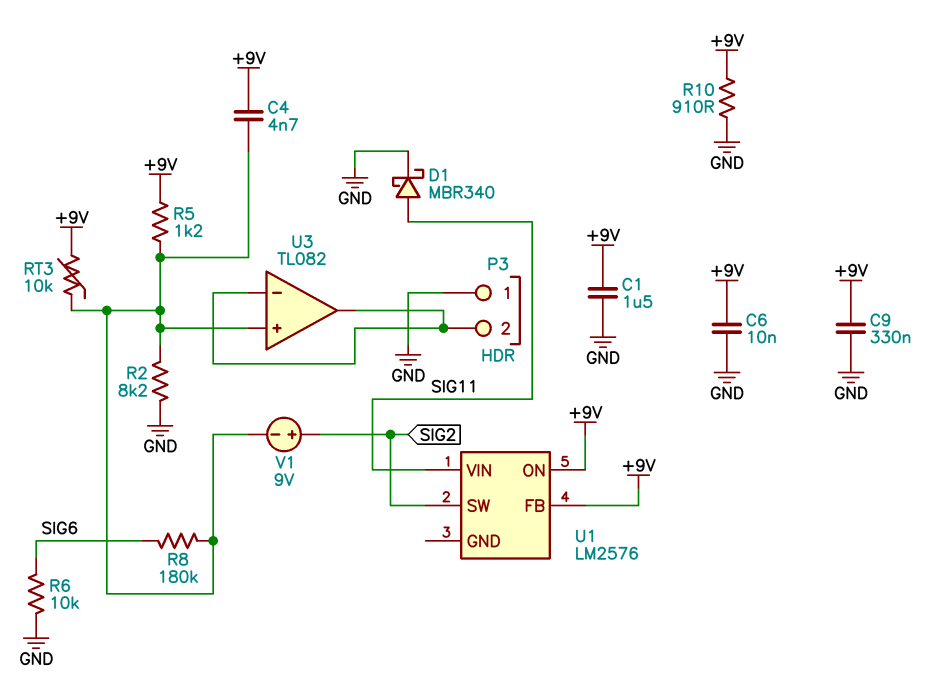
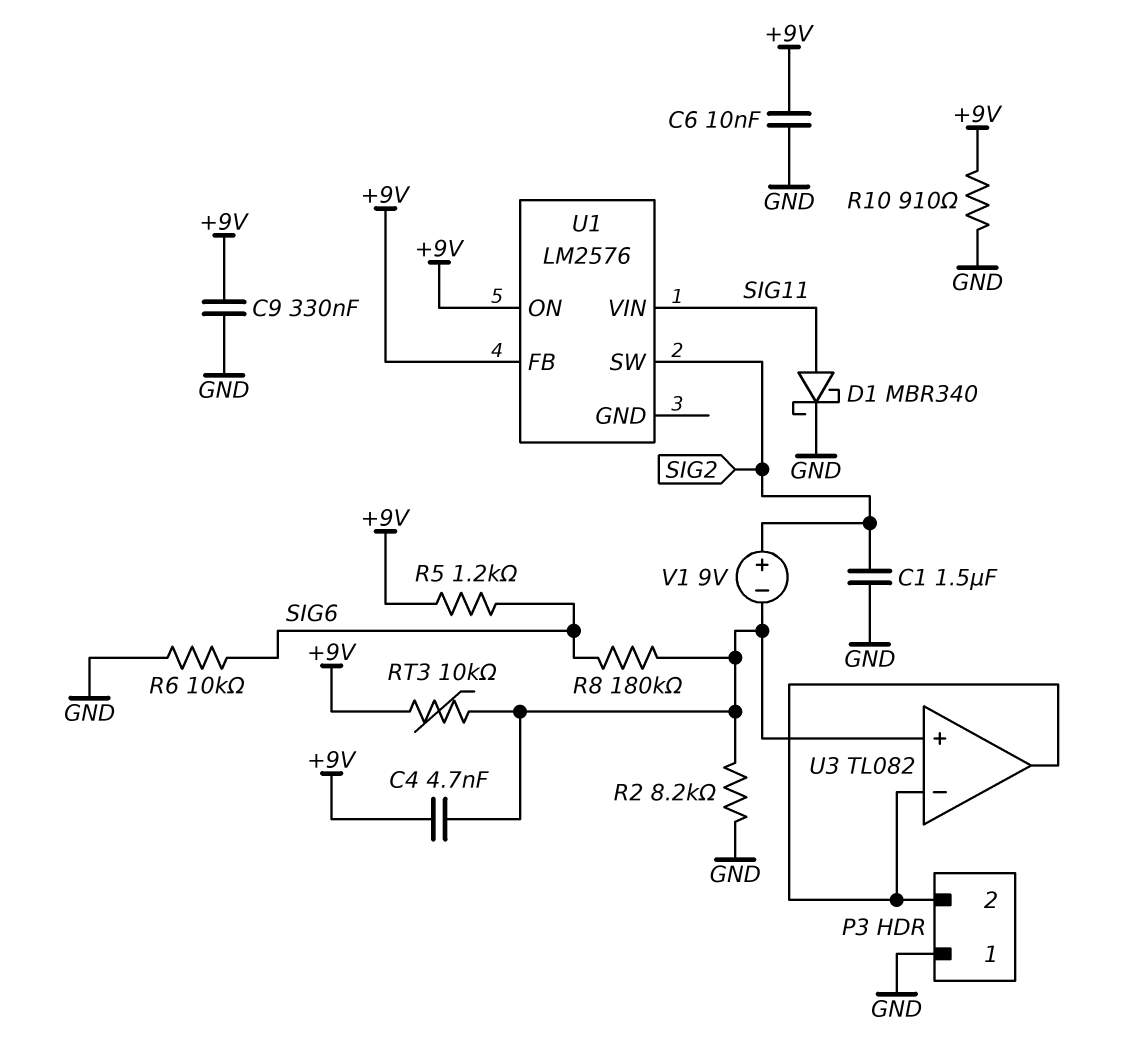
C1: 1.5uF (+9V, GND) -> 1.5uF (GND, SIG2)
R5: 1.2k (+9V, U3/in+) -> 1.2k (+9V, SIG6)

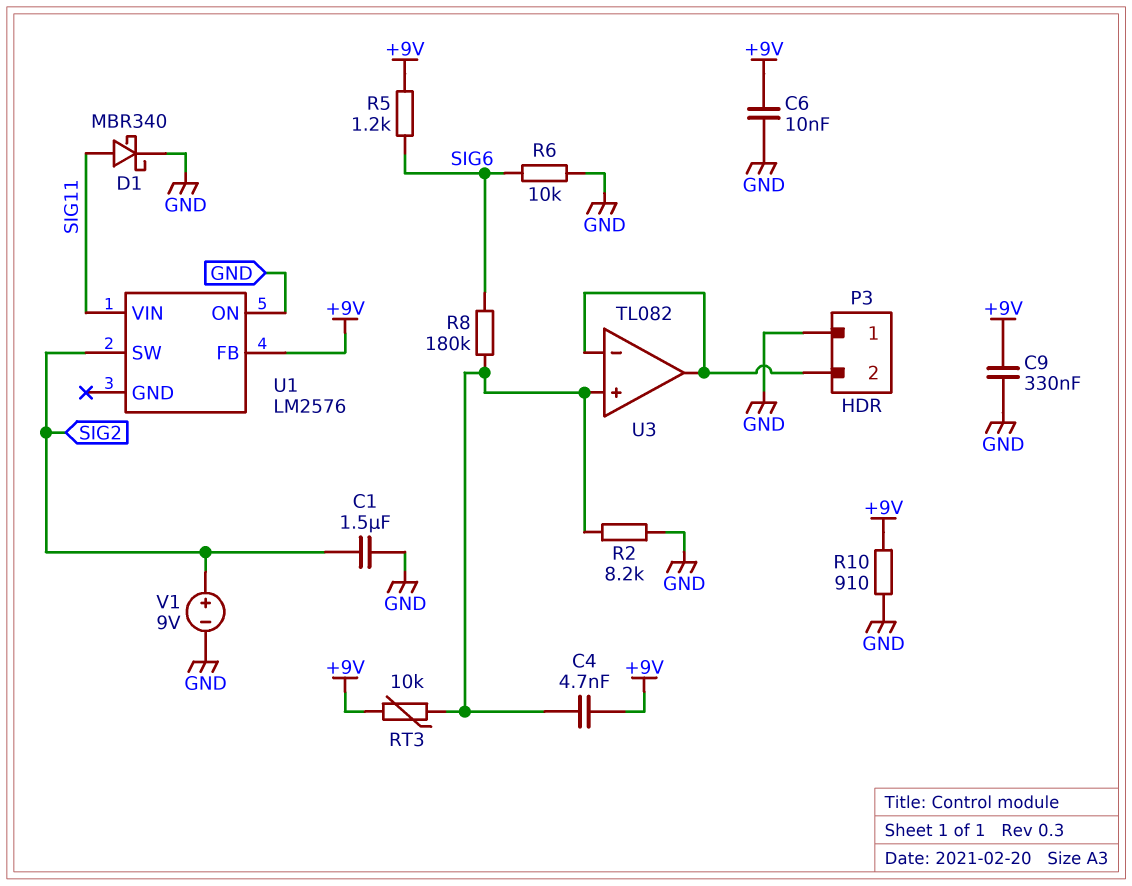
U1 pin ON: +9V -> GND
V1: 9V (plus SIG2, minus U3/in+) -> 9V (plus SIG2, minus GND)

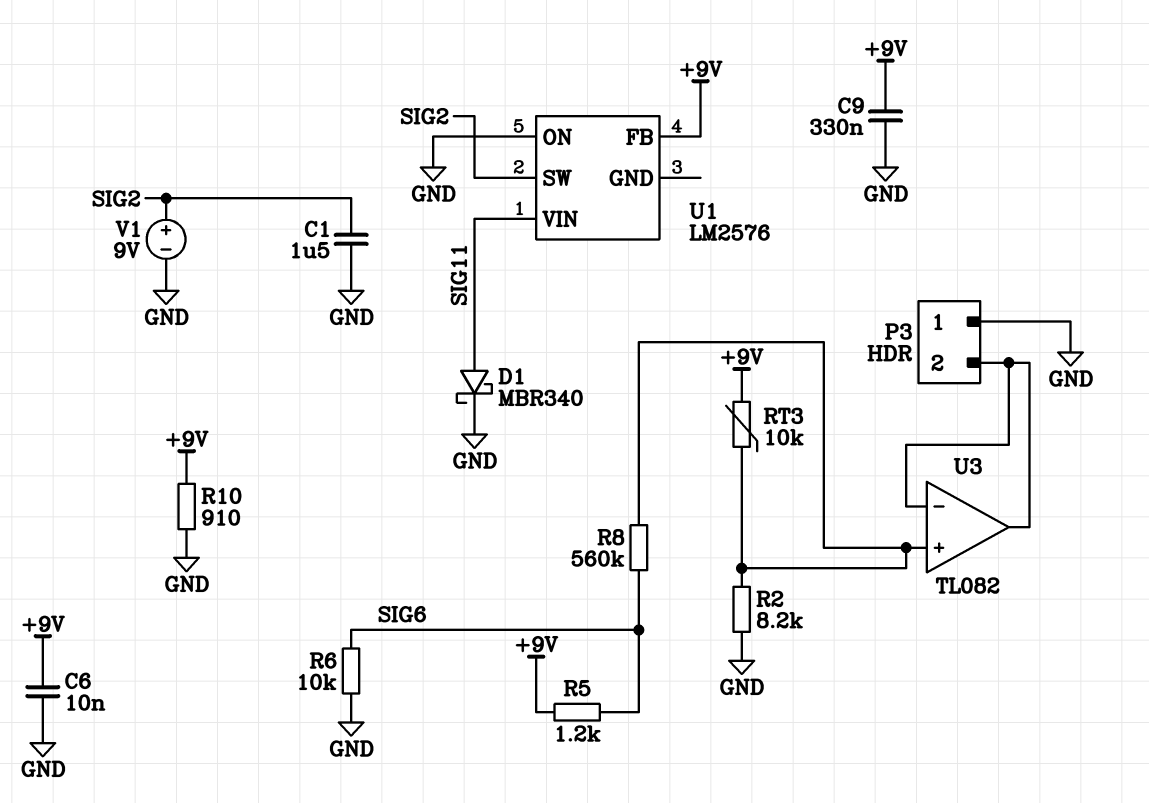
C4: 4.7nF (+9V, U3/in+) -> none
R8: 180k (SIG6, U3/in+) -> 560k (SIG6, U3/in+)

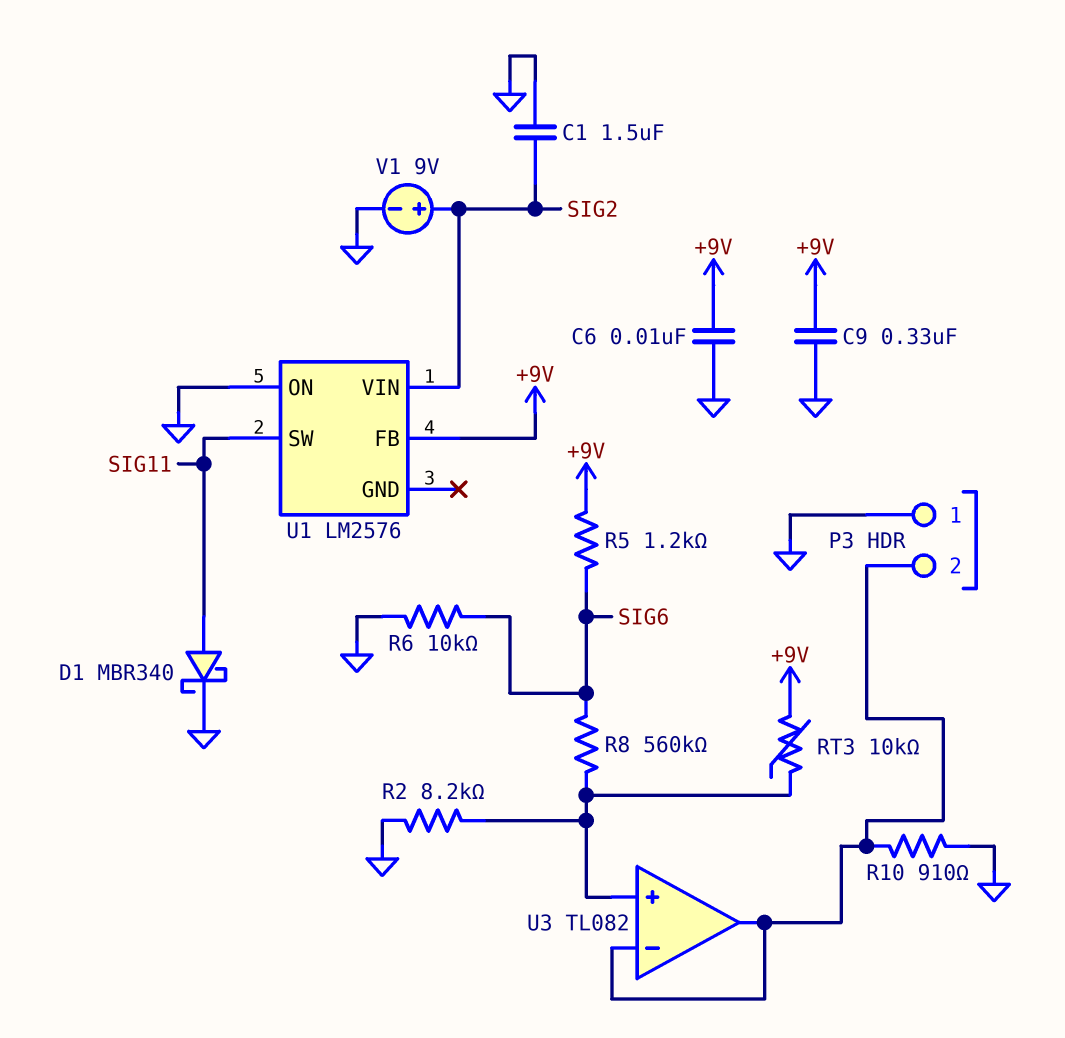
R10: 910 (+9V, GND) -> 910 (GND, P3/2)
U1 pin SW: SIG2 -> SIG11
U1 pin VIN: SIG11 -> SIG2

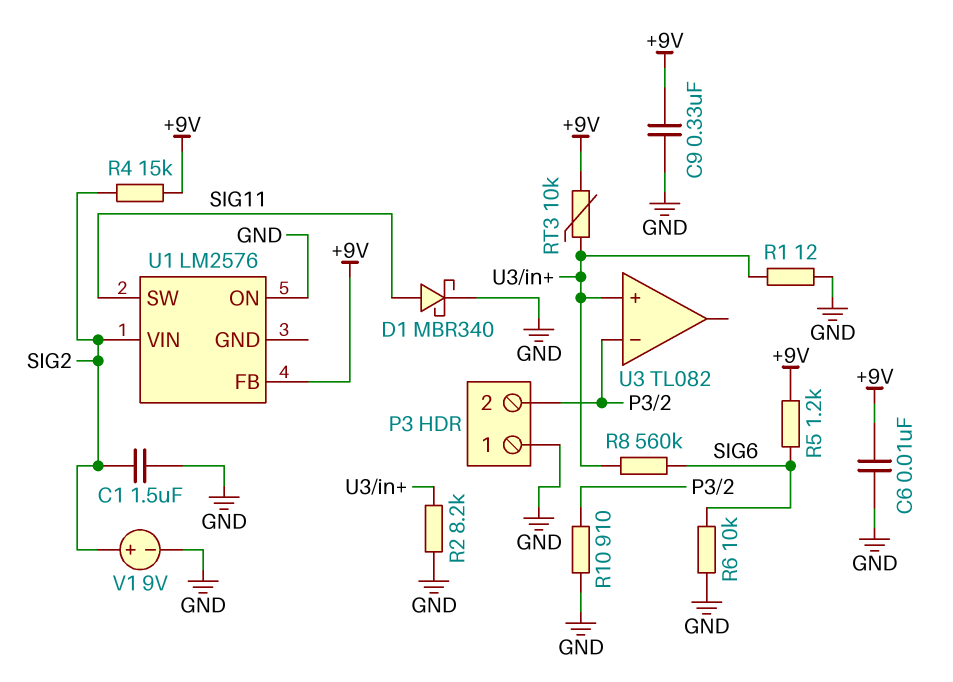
R1: none -> 12 (GND, U3/in+)
R4: none -> 15k (+9V, SIG2)
U3 pin out: P3/2 -> none

